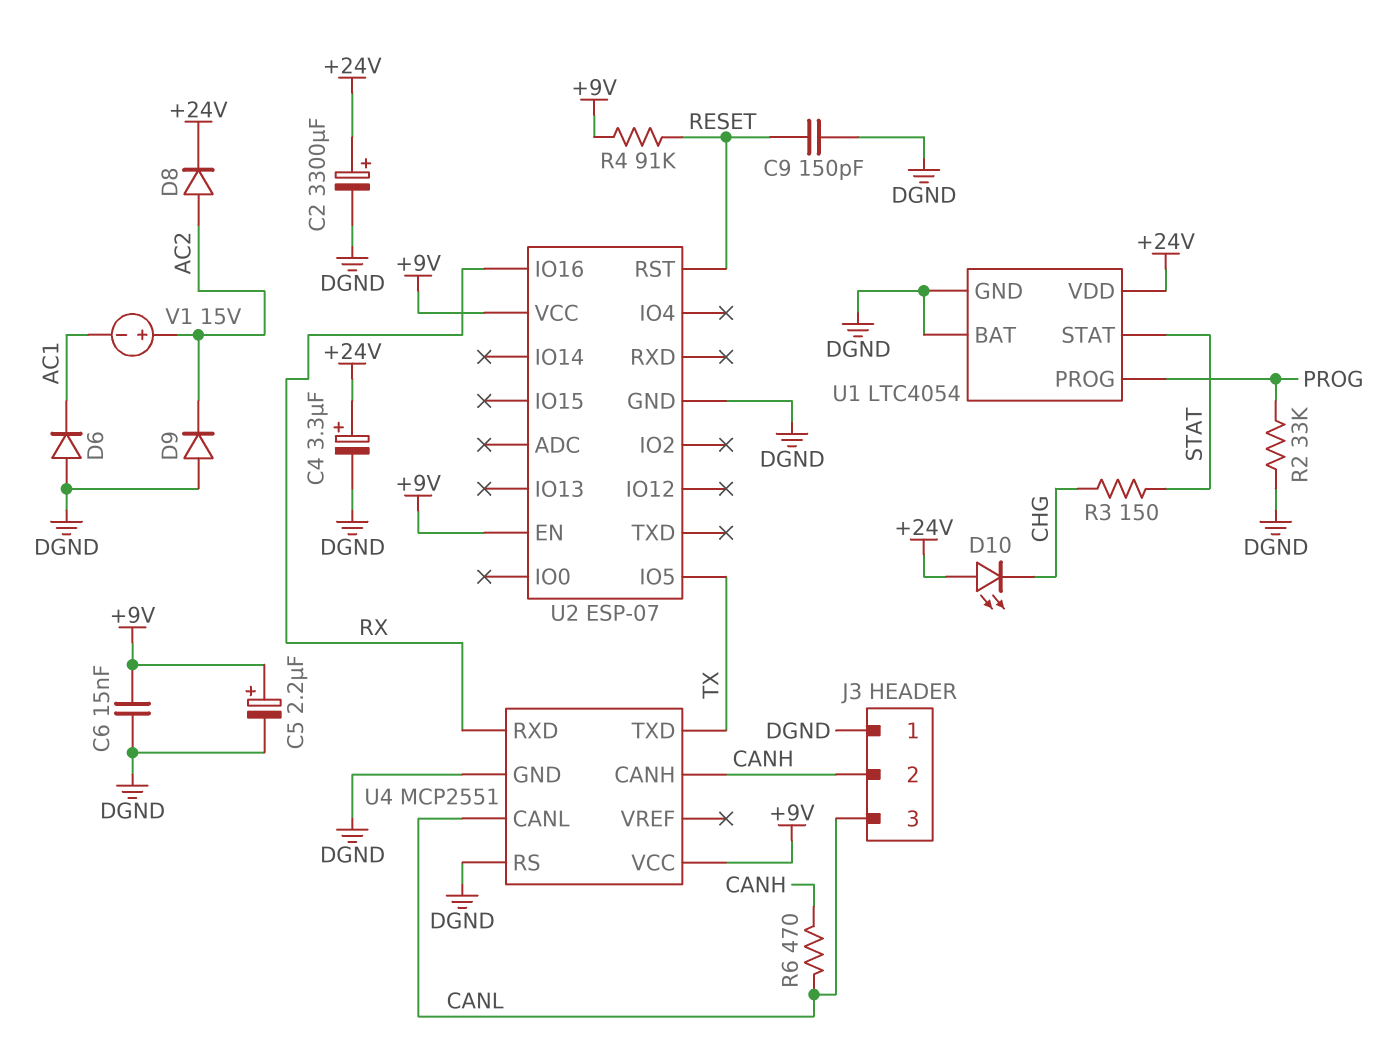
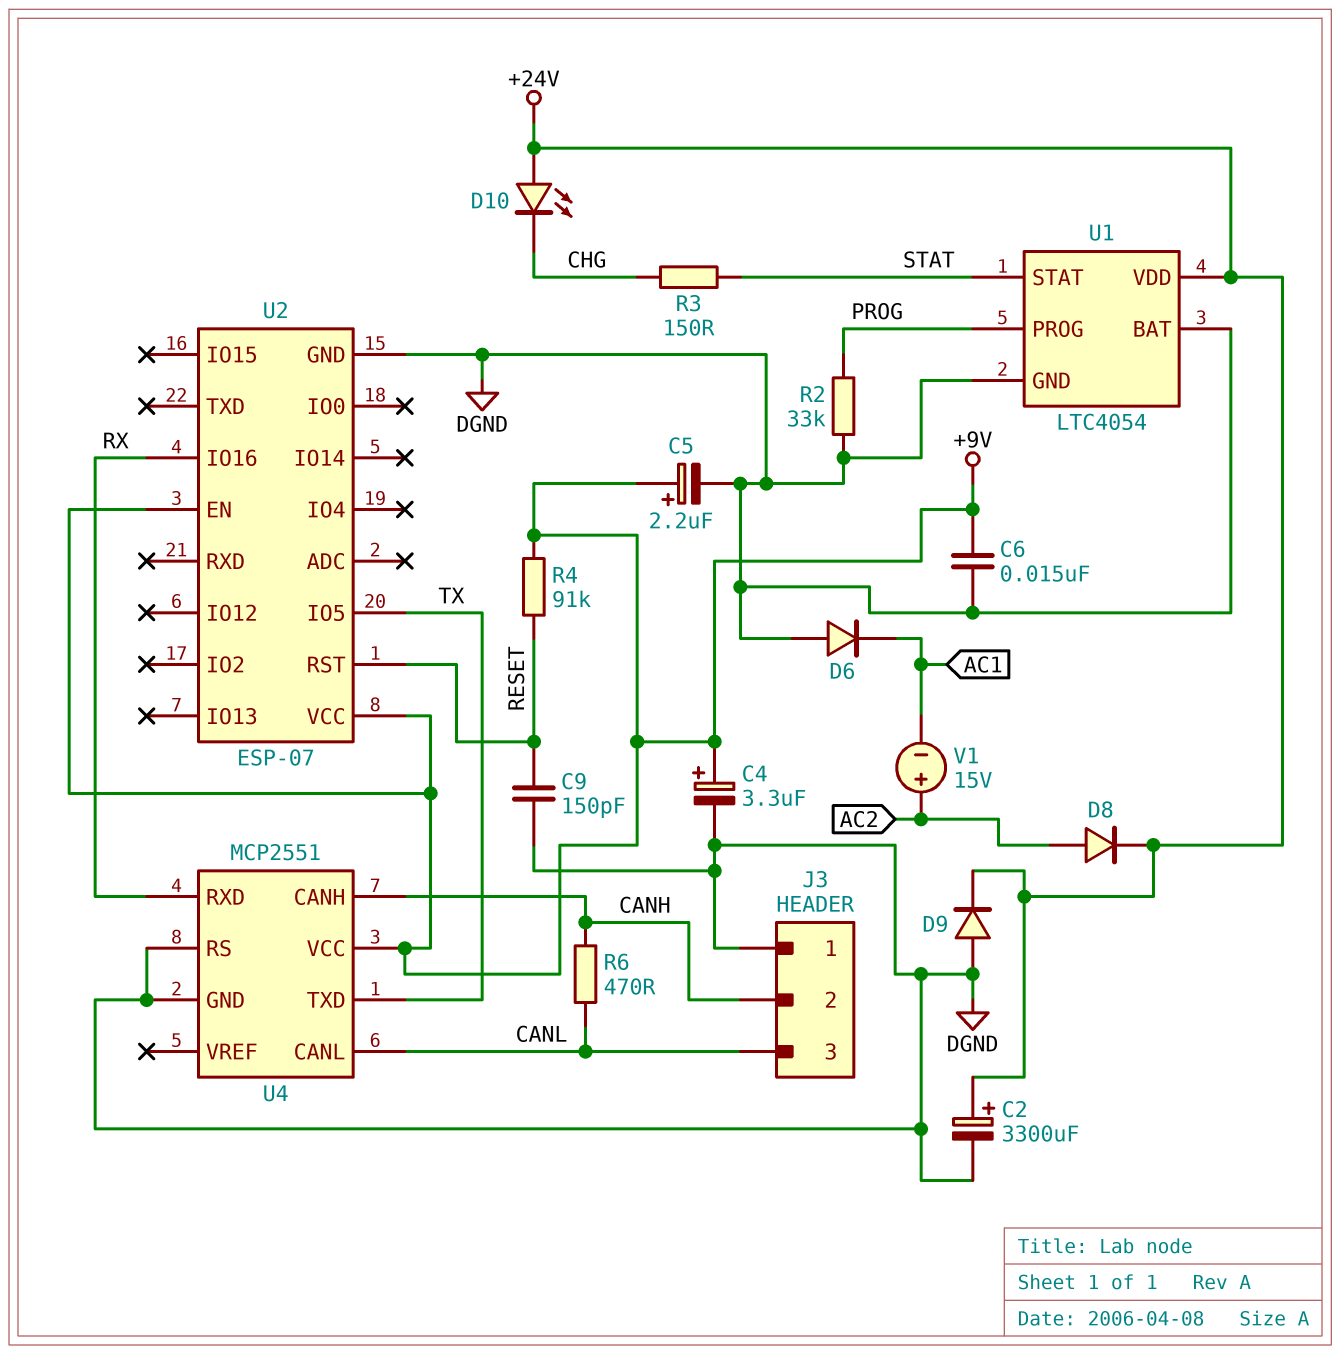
C4: 3.3uF (plus +24V, minus DGND) -> 3.3uF (plus +9V, minus DGND)
D9: diode (A DGND, K AC2) -> diode (A DGND, K +24V)

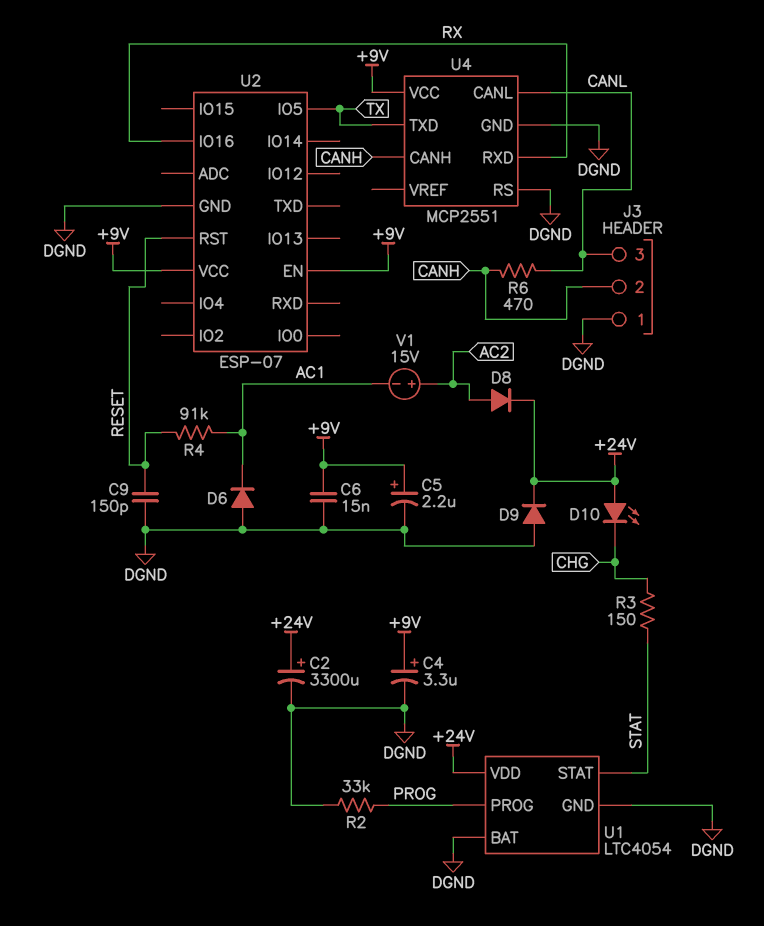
R4: 91k (+9V, RESET) -> 91k (AC1, RESET)

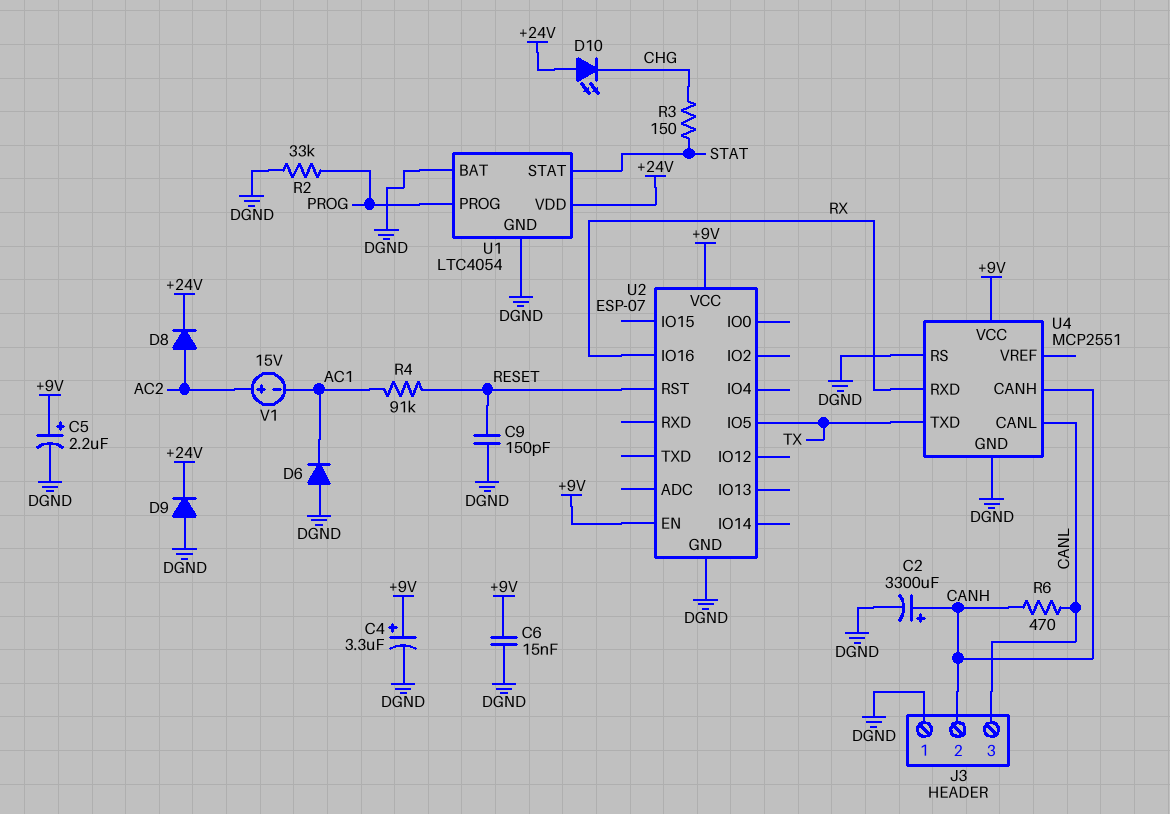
C2: 3300uF (plus +24V, minus DGND) -> 3300uF (plus CANH, minus DGND)

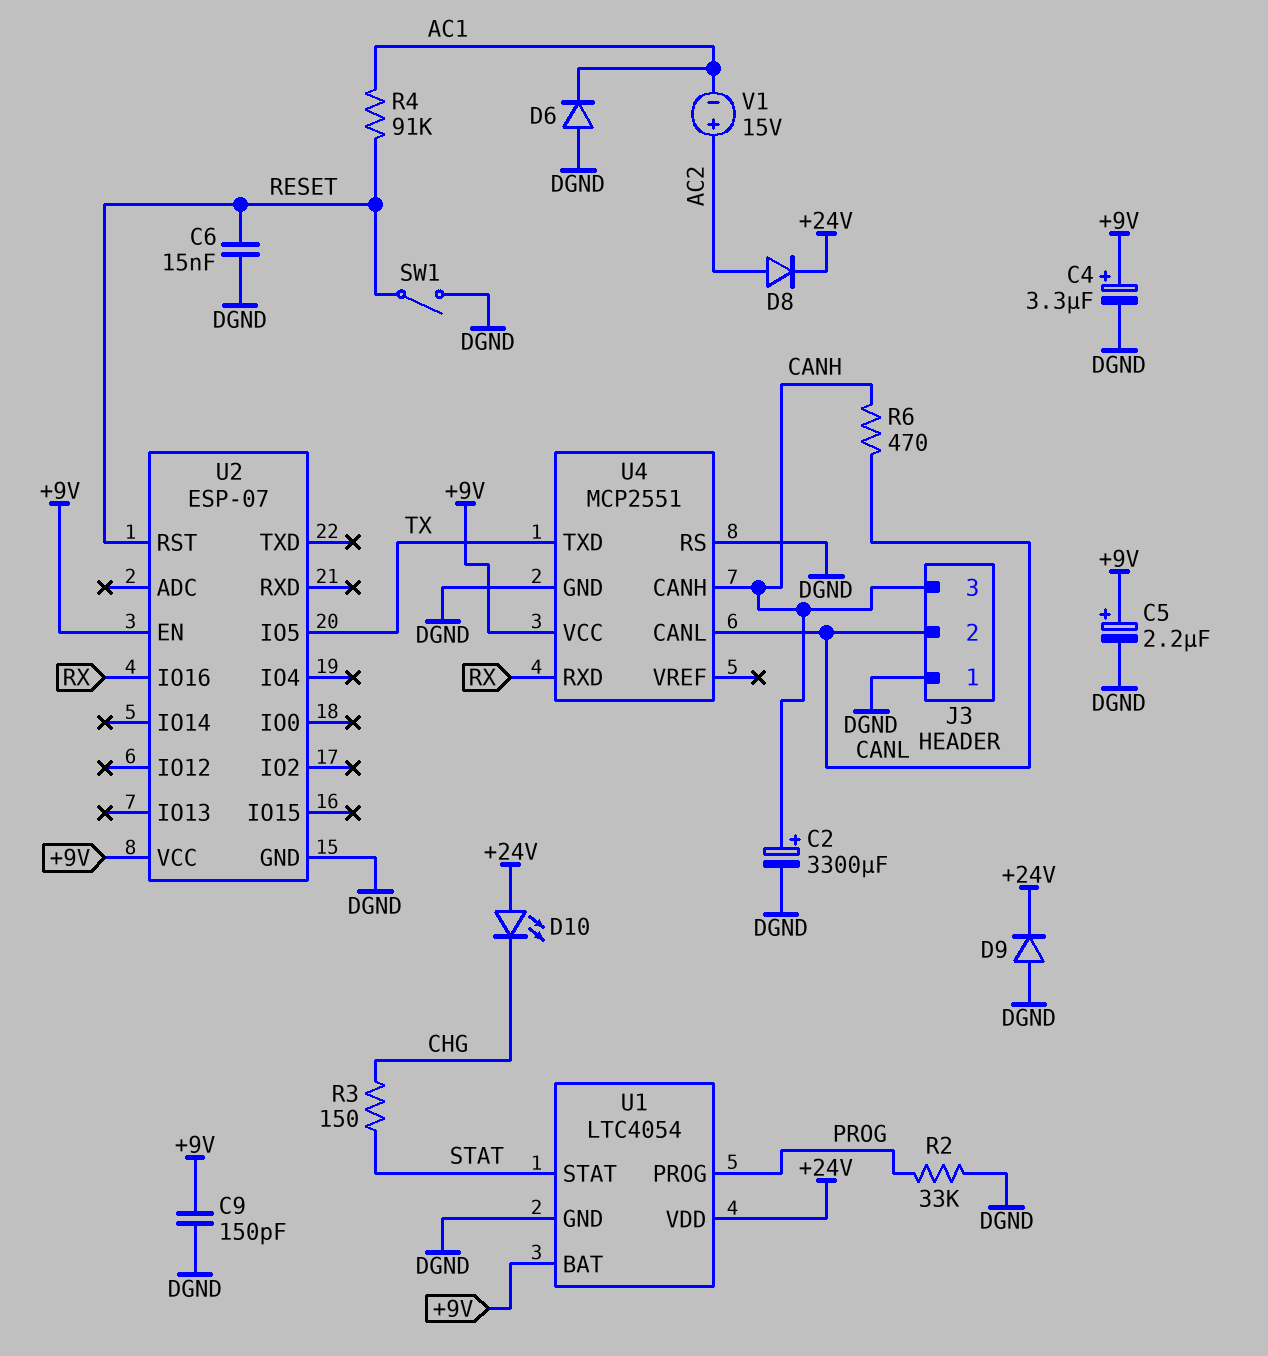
C6: 15nF (+9V, DGND) -> 15nF (DGND, RESET)
C9: 150pF (DGND, RESET) -> 150pF (+9V, DGND)
J3 pin 2: CANH -> CANL
J3 pin 3: CANL -> CANH
SW1: none -> switch (DGND, RESET)
U1 pin BAT: DGND -> +9V

